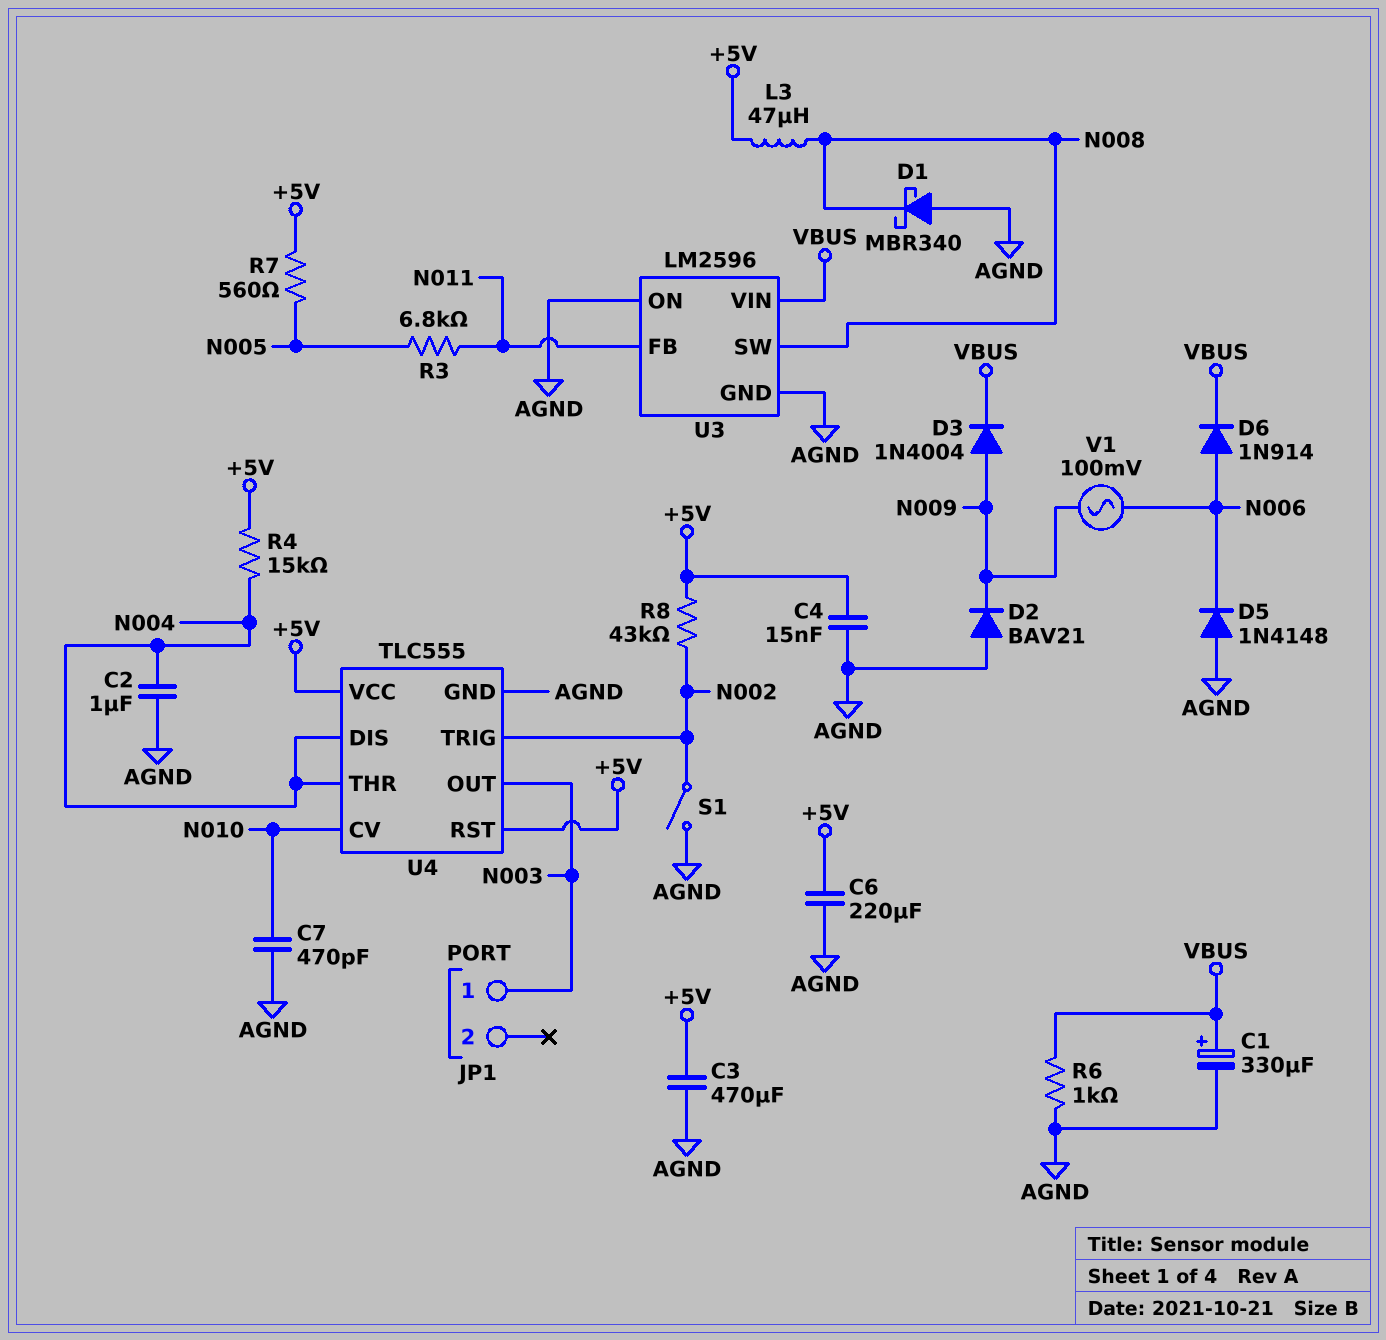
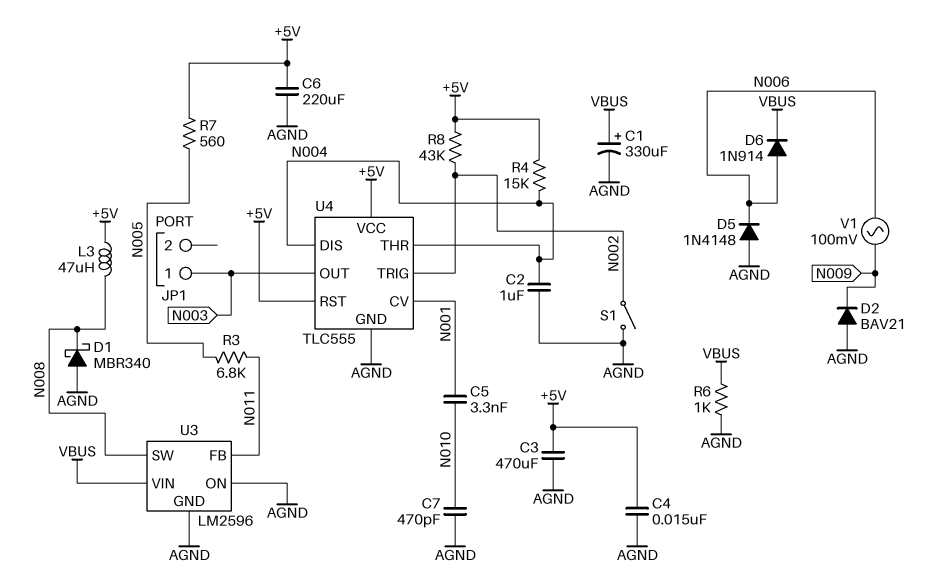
C5: none -> 3.3nF (N001, N010)
D3: diode 1N4004 (A N009, K VBUS) -> none
U4 pin CV: N010 -> N001

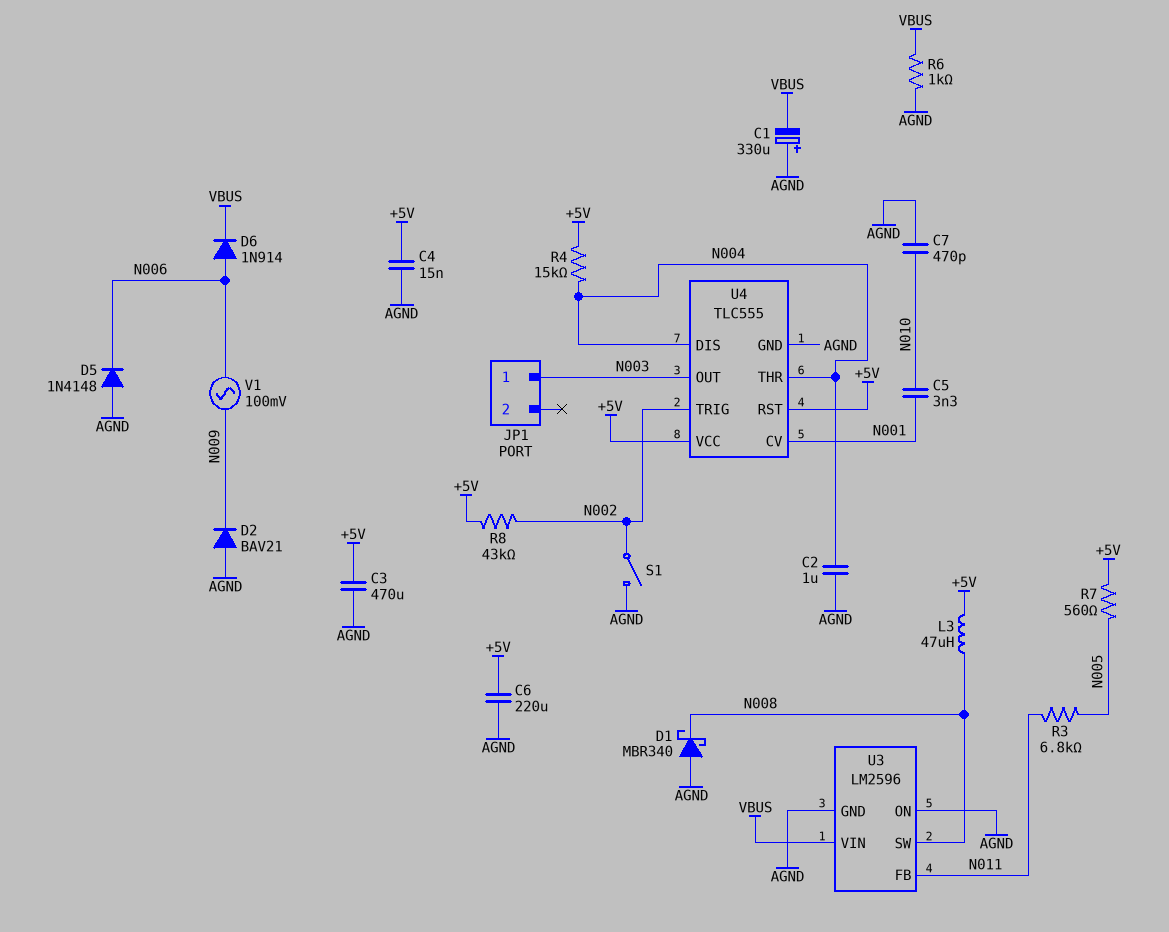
C1: 330uF (plus VBUS, minus AGND) -> 330uF (plus AGND, minus VBUS)

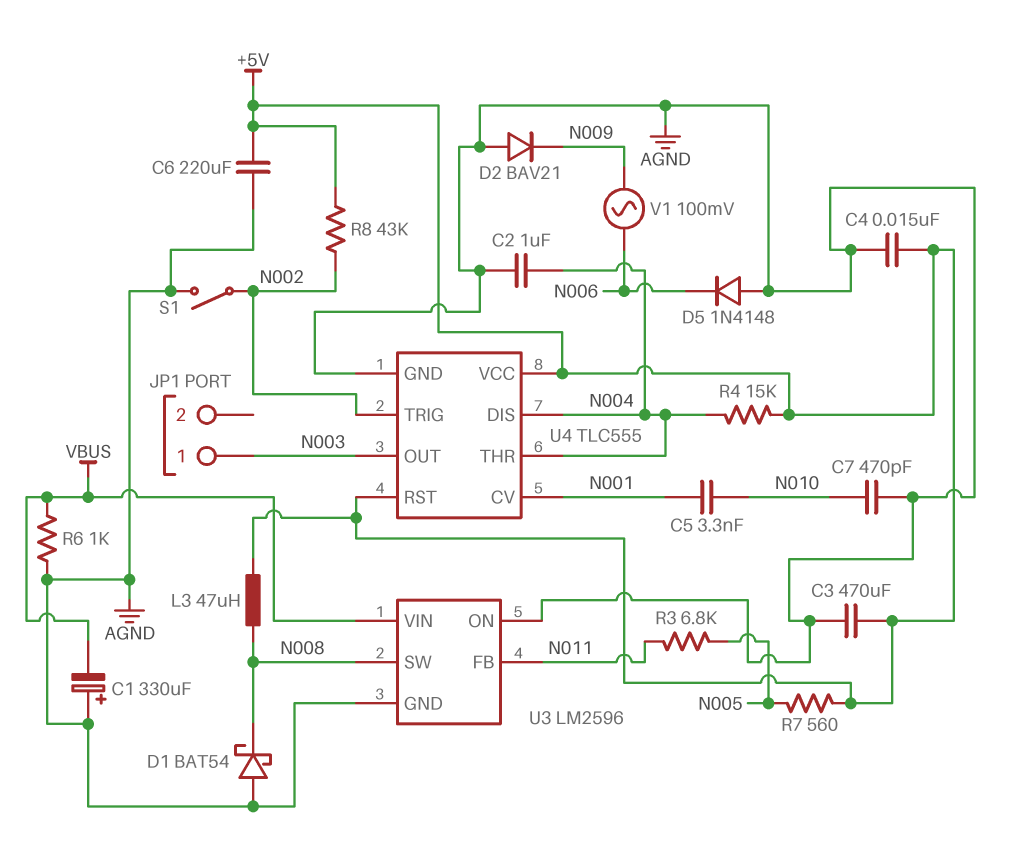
D1: schottky MBR340 (A AGND, K N008) -> schottky BAT54 (A AGND, K N008)
D6: diode 1N914 (A N006, K VBUS) -> none

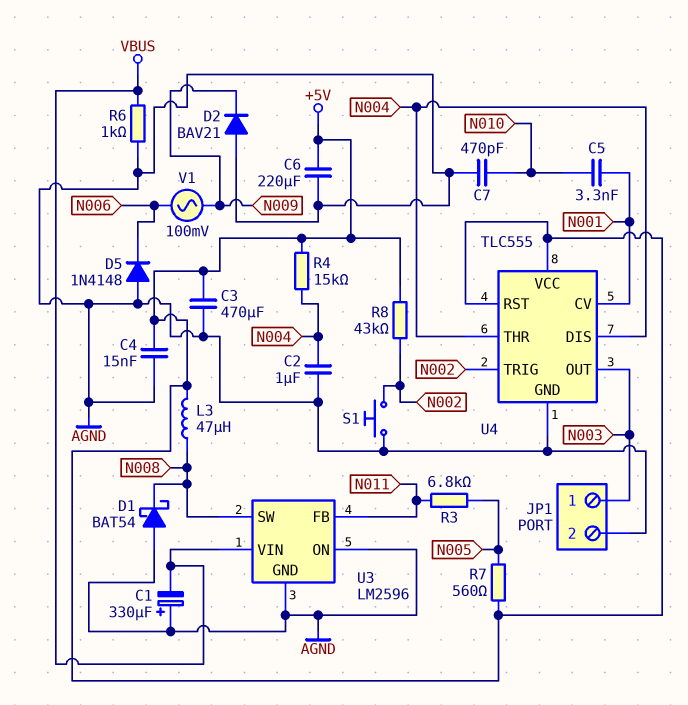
JP1 pin 2: none -> AGND
S1: switch (AGND, N002) -> button (AGND, N002)

